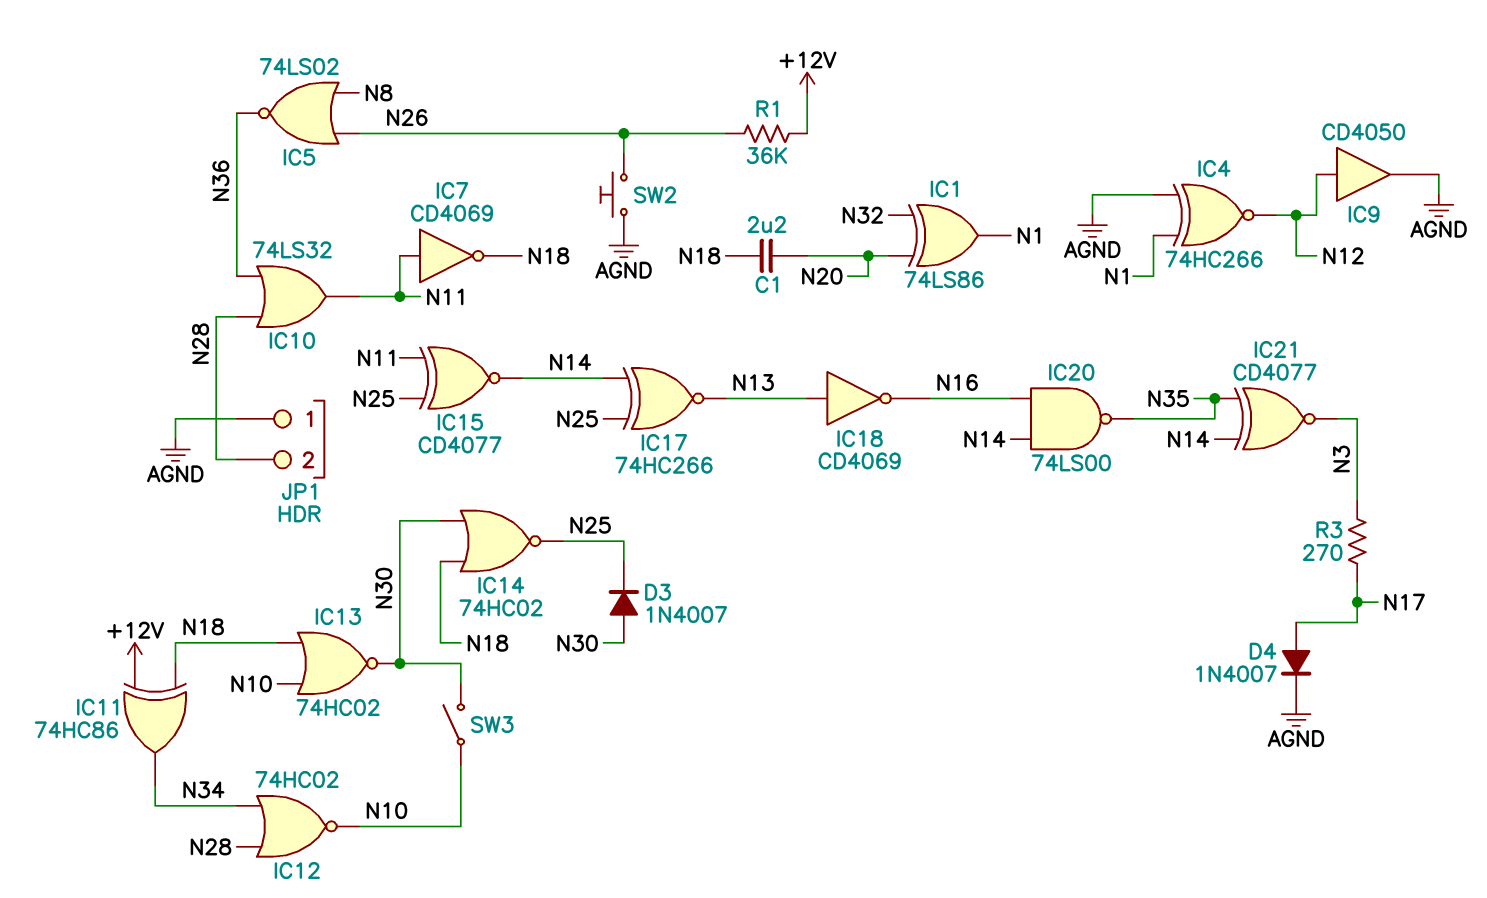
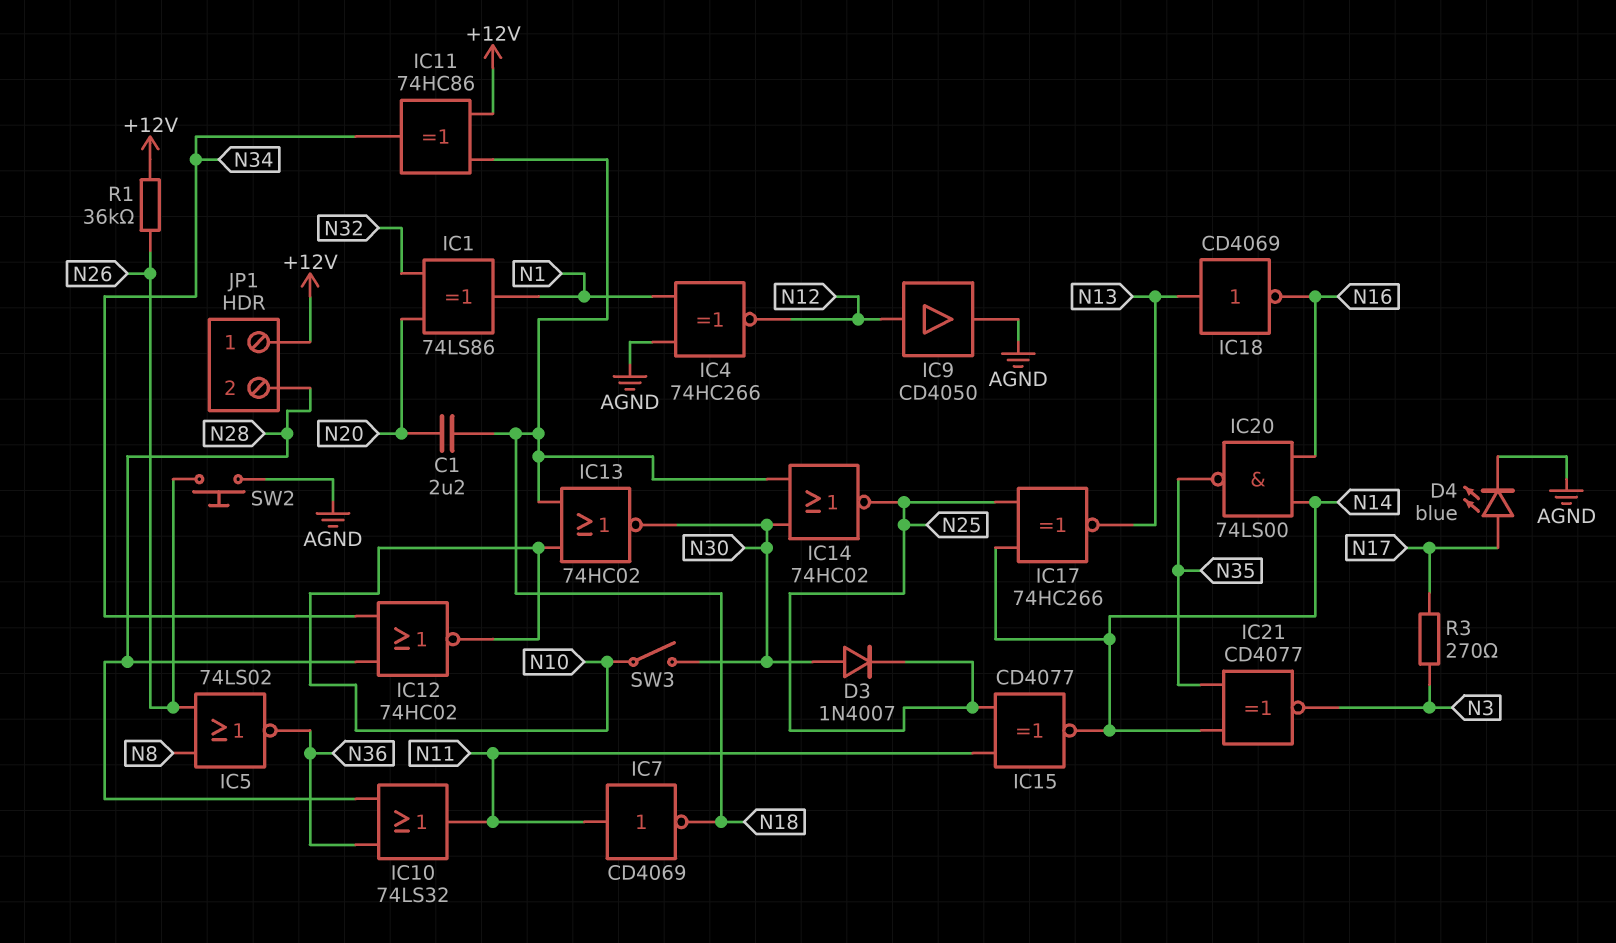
D4: diode 1N4007 (A N17, K AGND) -> LED blue (A N17, K AGND)
JP1 pin 1: AGND -> +12V

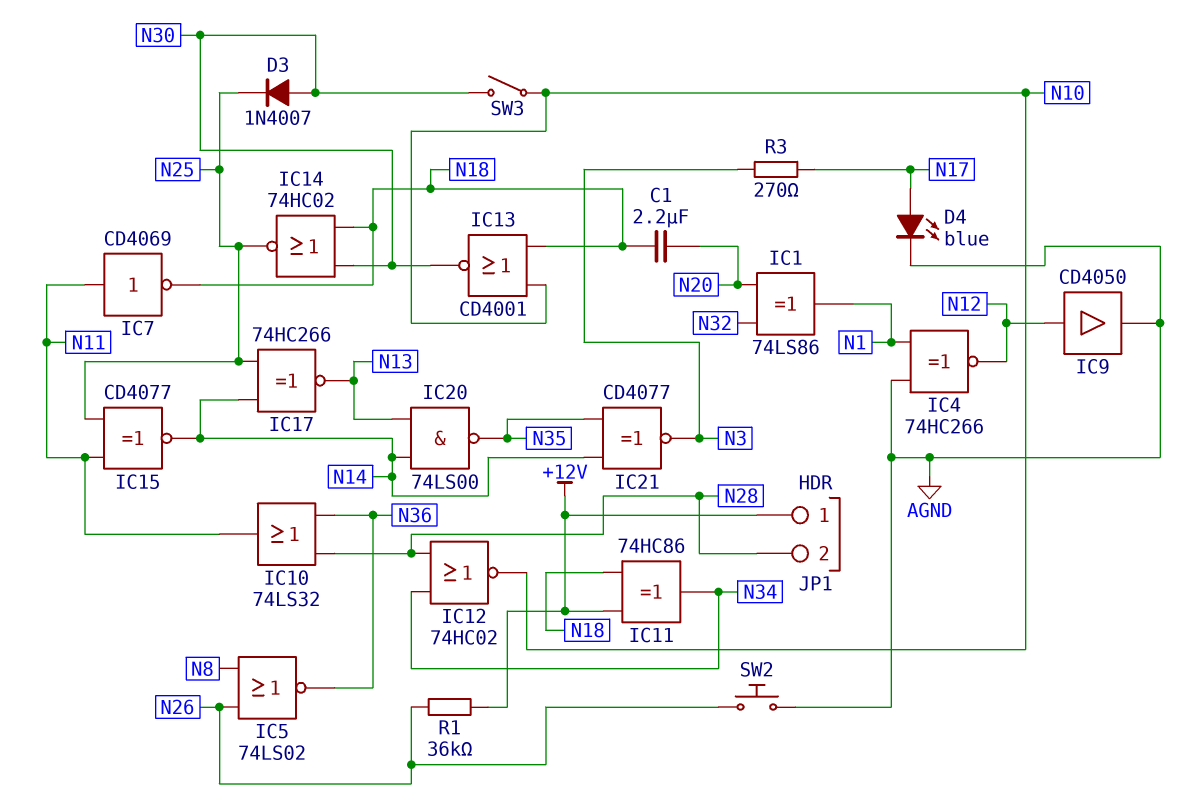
IC13: NOR 74HC02 (in N10, in N18, out N30) -> NOR CD4001 (in N10, in N18, out N30)
IC18: NOT CD4069 (in N13, out N16) -> none
IC20: NAND 74LS00 (in N14, in N16, out N35) -> NAND 74LS00 (in N13, in N14, out N35)

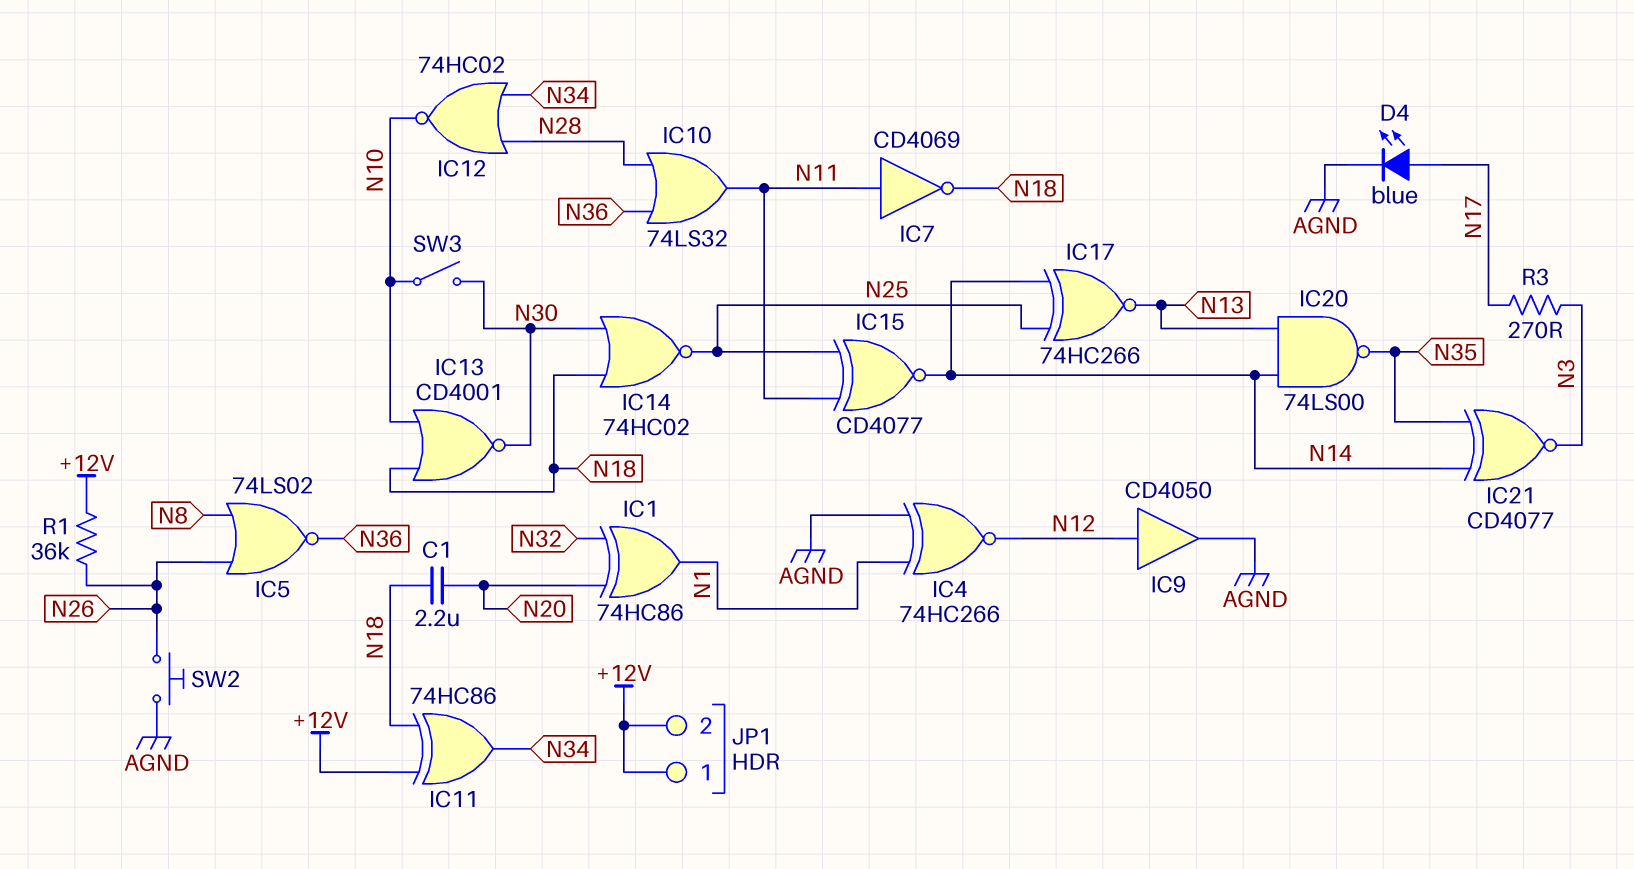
D3: diode 1N4007 (A N30, K N25) -> none
IC1: XOR 74LS86 (in N20, in N32, out N1) -> XOR 74HC86 (in N20, in N32, out N1)
JP1 pin 2: N28 -> +12V

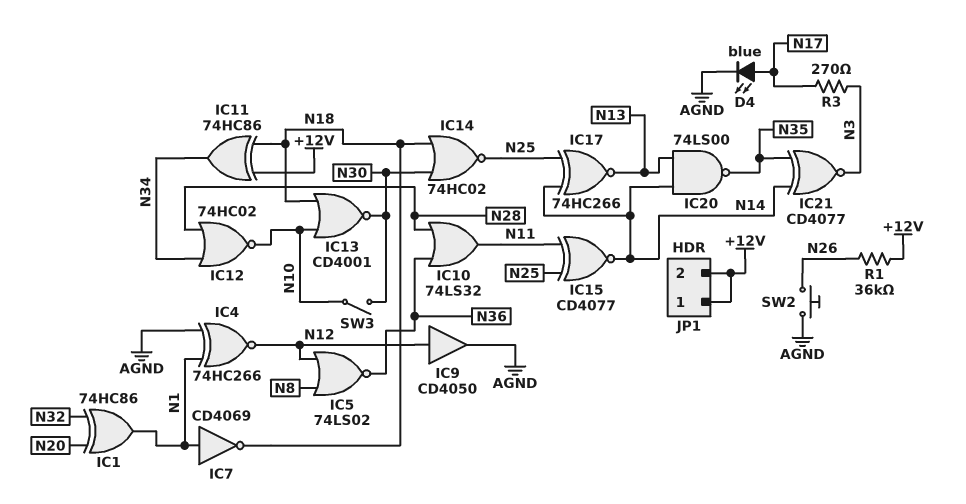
C1: 2.2uF (N18, N20) -> none
IC5: NOR 74LS02 (in N8, in N26, out N36) -> NOR 74LS02 (in N8, in N12, out N36)
IC7: NOT CD4069 (in N11, out N18) -> NOT CD4069 (in N1, out N18)

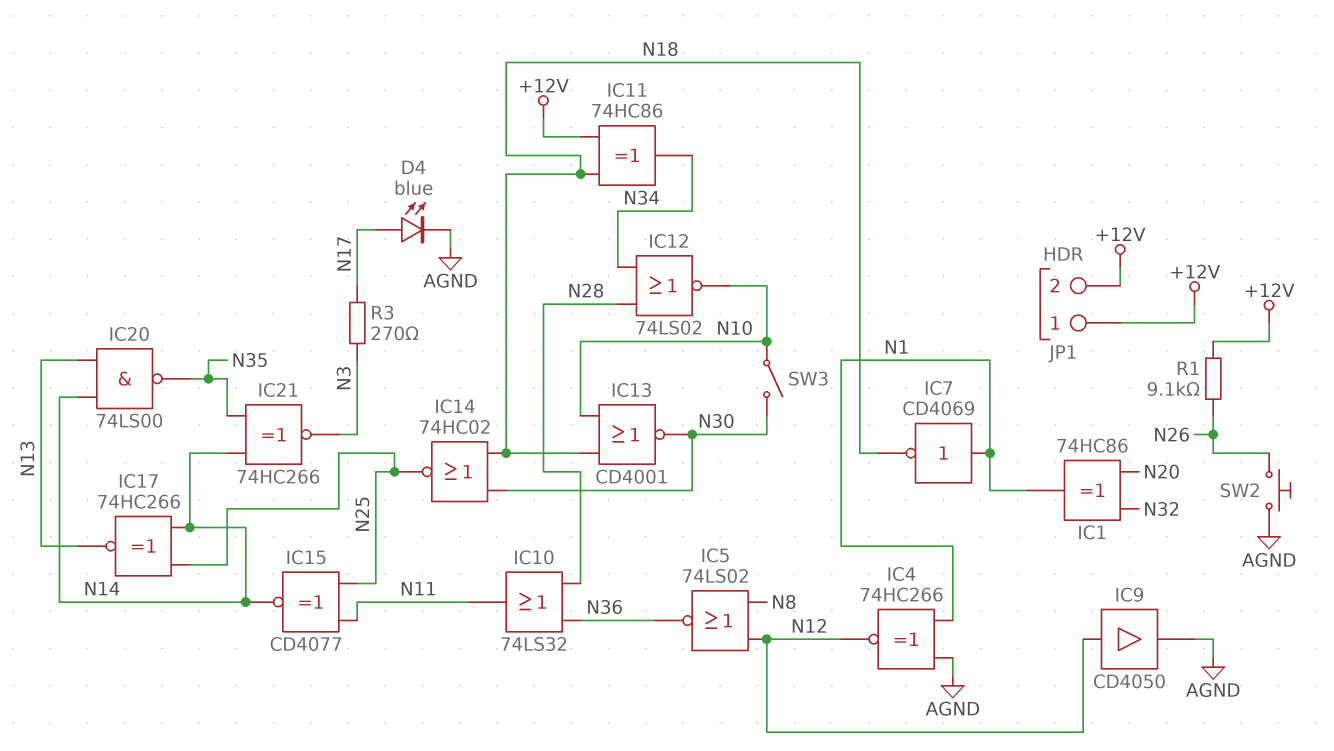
IC12: NOR 74HC02 (in N28, in N34, out N10) -> NOR 74LS02 (in N28, in N34, out N10)
IC21: XNOR CD4077 (in N14, in N35, out N3) -> XNOR 74HC266 (in N14, in N35, out N3)
R1: 36k (+12V, N26) -> 9.1k (+12V, N26)

